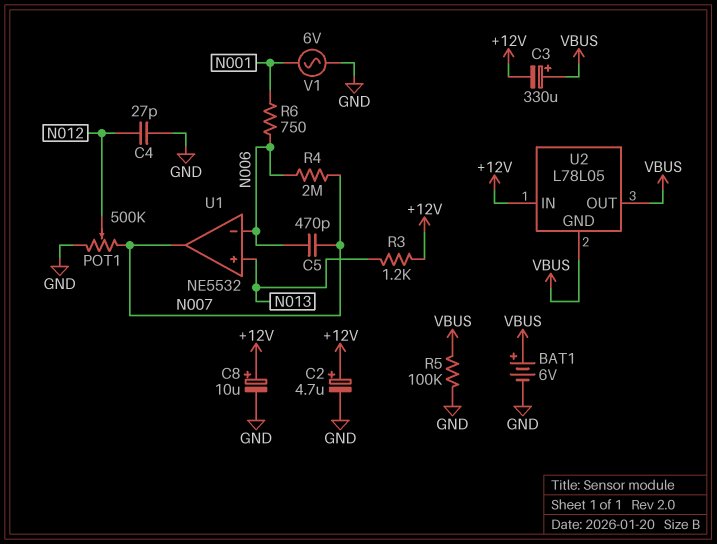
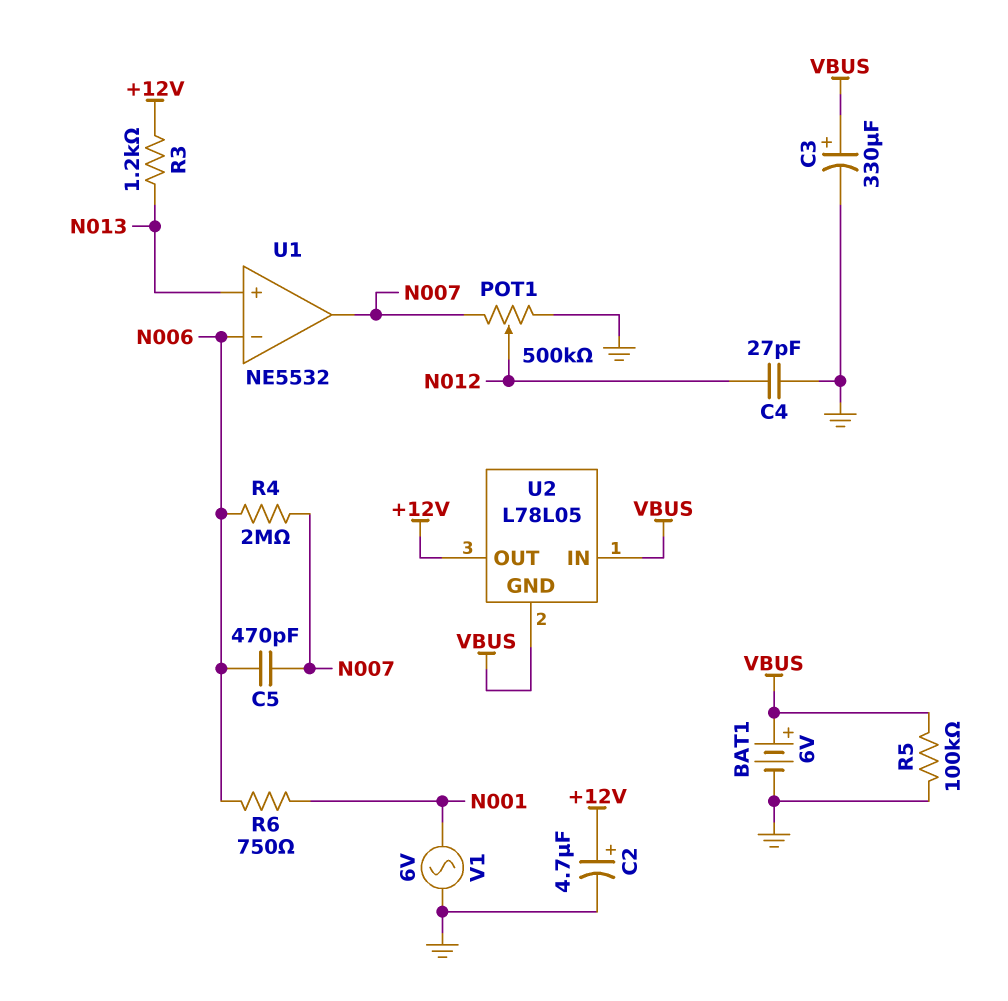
C3: 330uF (plus VBUS, minus +12V) -> 330uF (plus VBUS, minus GND)
C8: 10uF (plus +12V, minus GND) -> none
U2 pin IN: +12V -> VBUS
U2 pin OUT: VBUS -> +12V

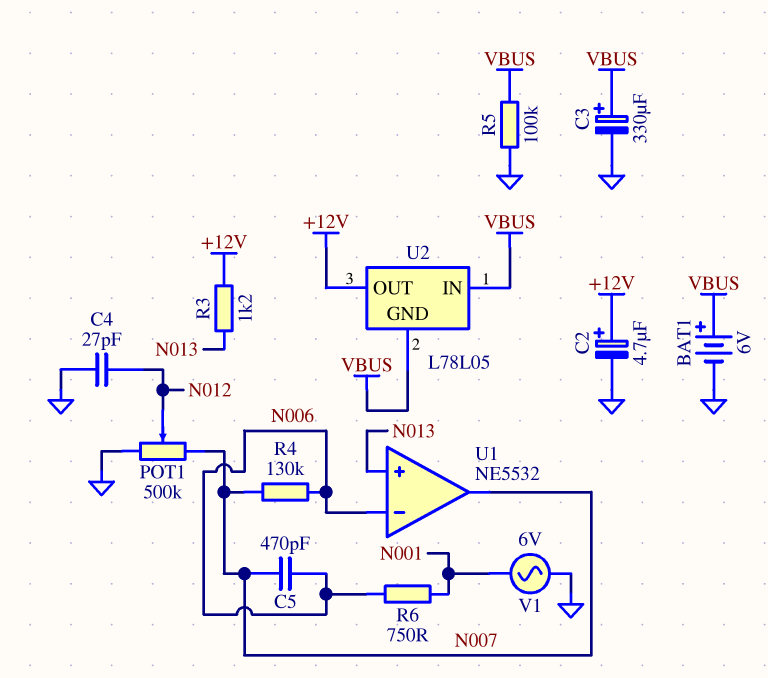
R4: 2M (N006, N007) -> 130k (N006, N007)

